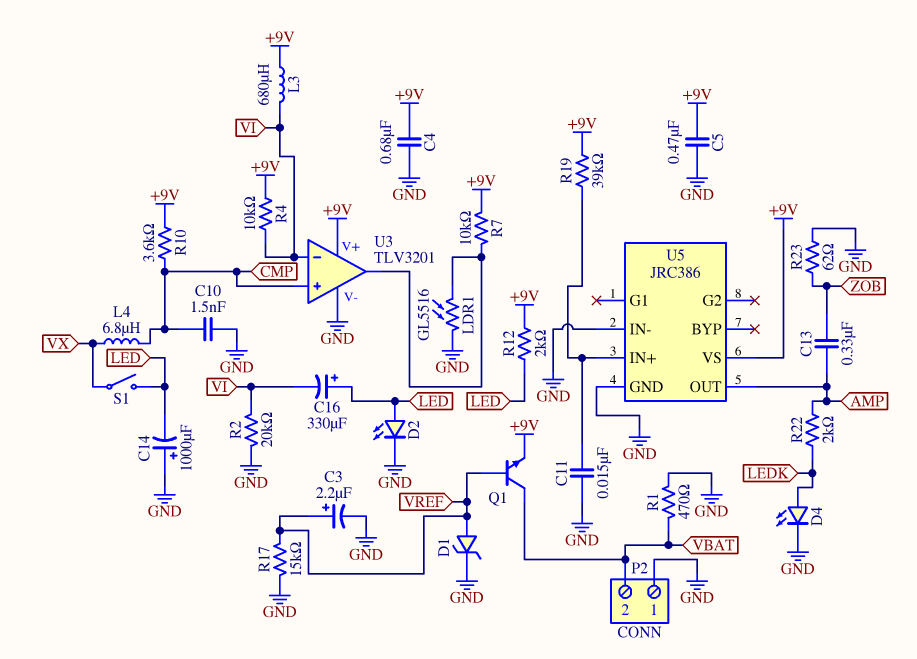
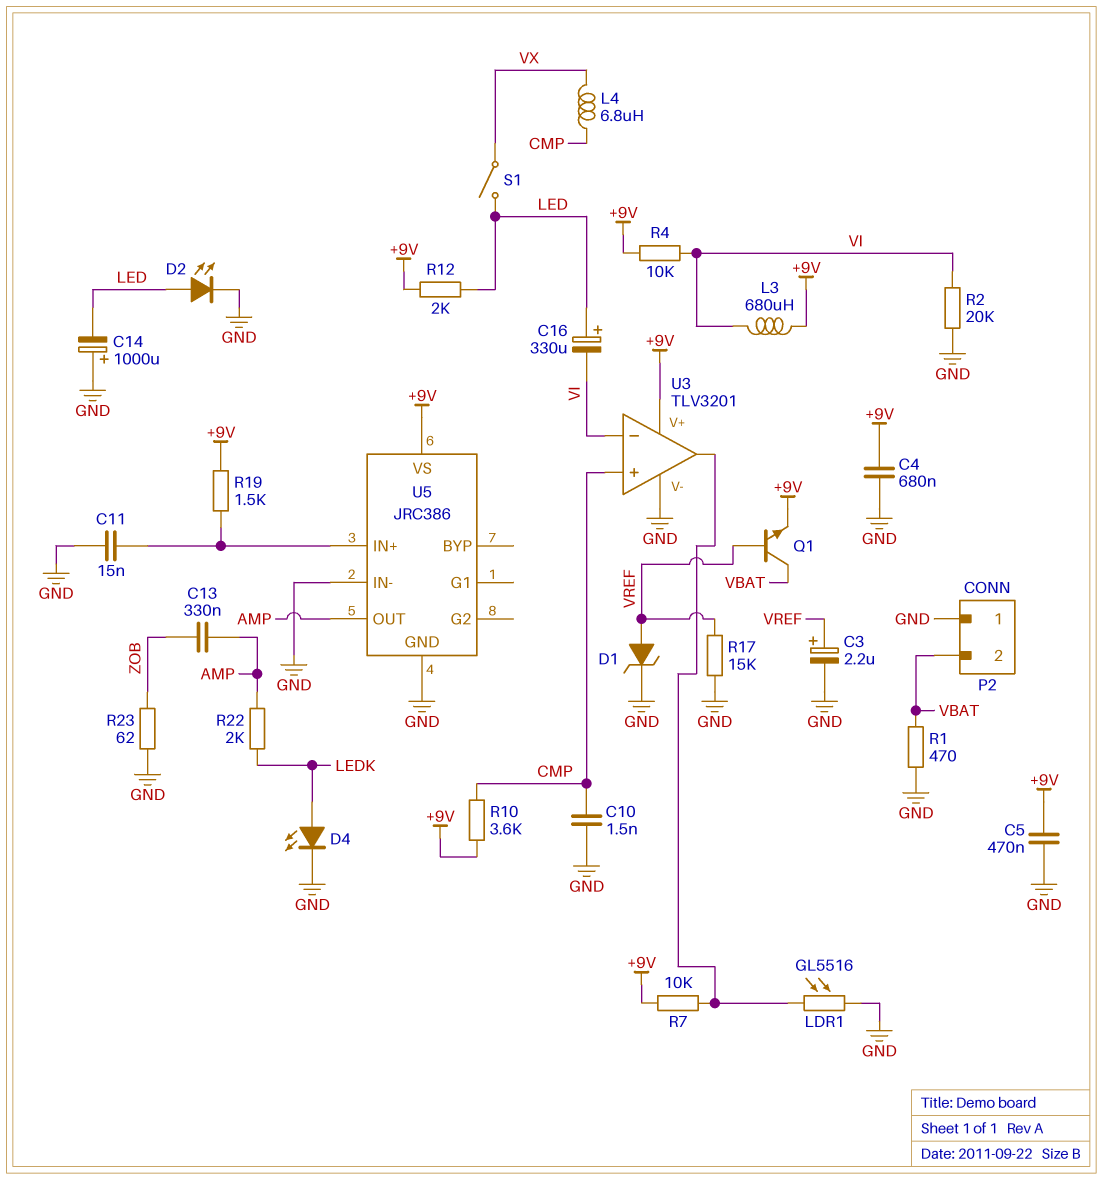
R19: 39k (+9V, U5/IN+) -> 1.5k (+9V, U5/IN+)

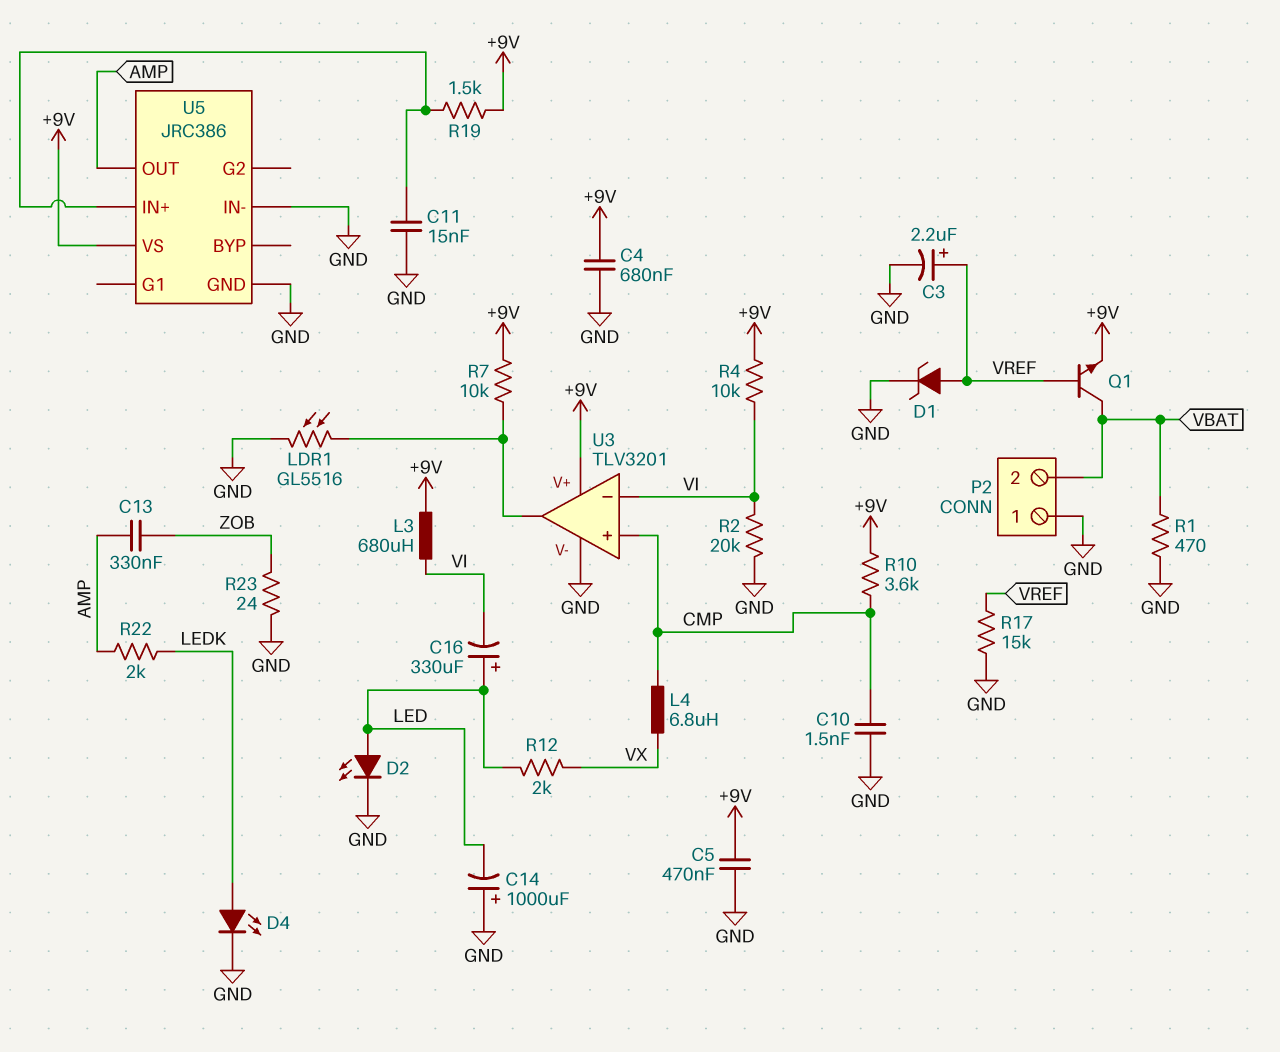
R12: 2k (+9V, LED) -> 2k (LED, VX)
R23: 62 (GND, ZOB) -> 24 (GND, ZOB)
S1: switch (LED, VX) -> none

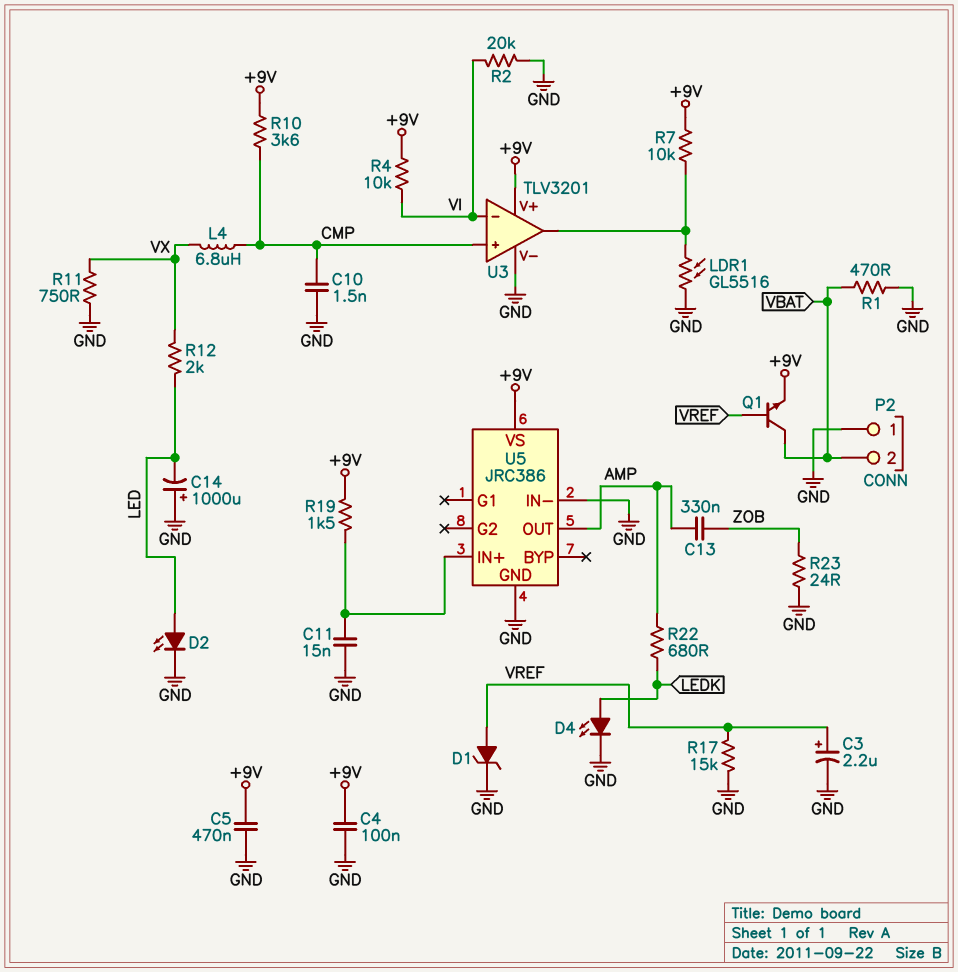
C4: 680nF (+9V, GND) -> 100nF (+9V, GND)
C16: 330uF (plus LED, minus VI) -> none
L3: 680uH (+9V, VI) -> none
R11: none -> 750 (GND, VX)
R22: 2k (AMP, LEDK) -> 680 (AMP, LEDK)

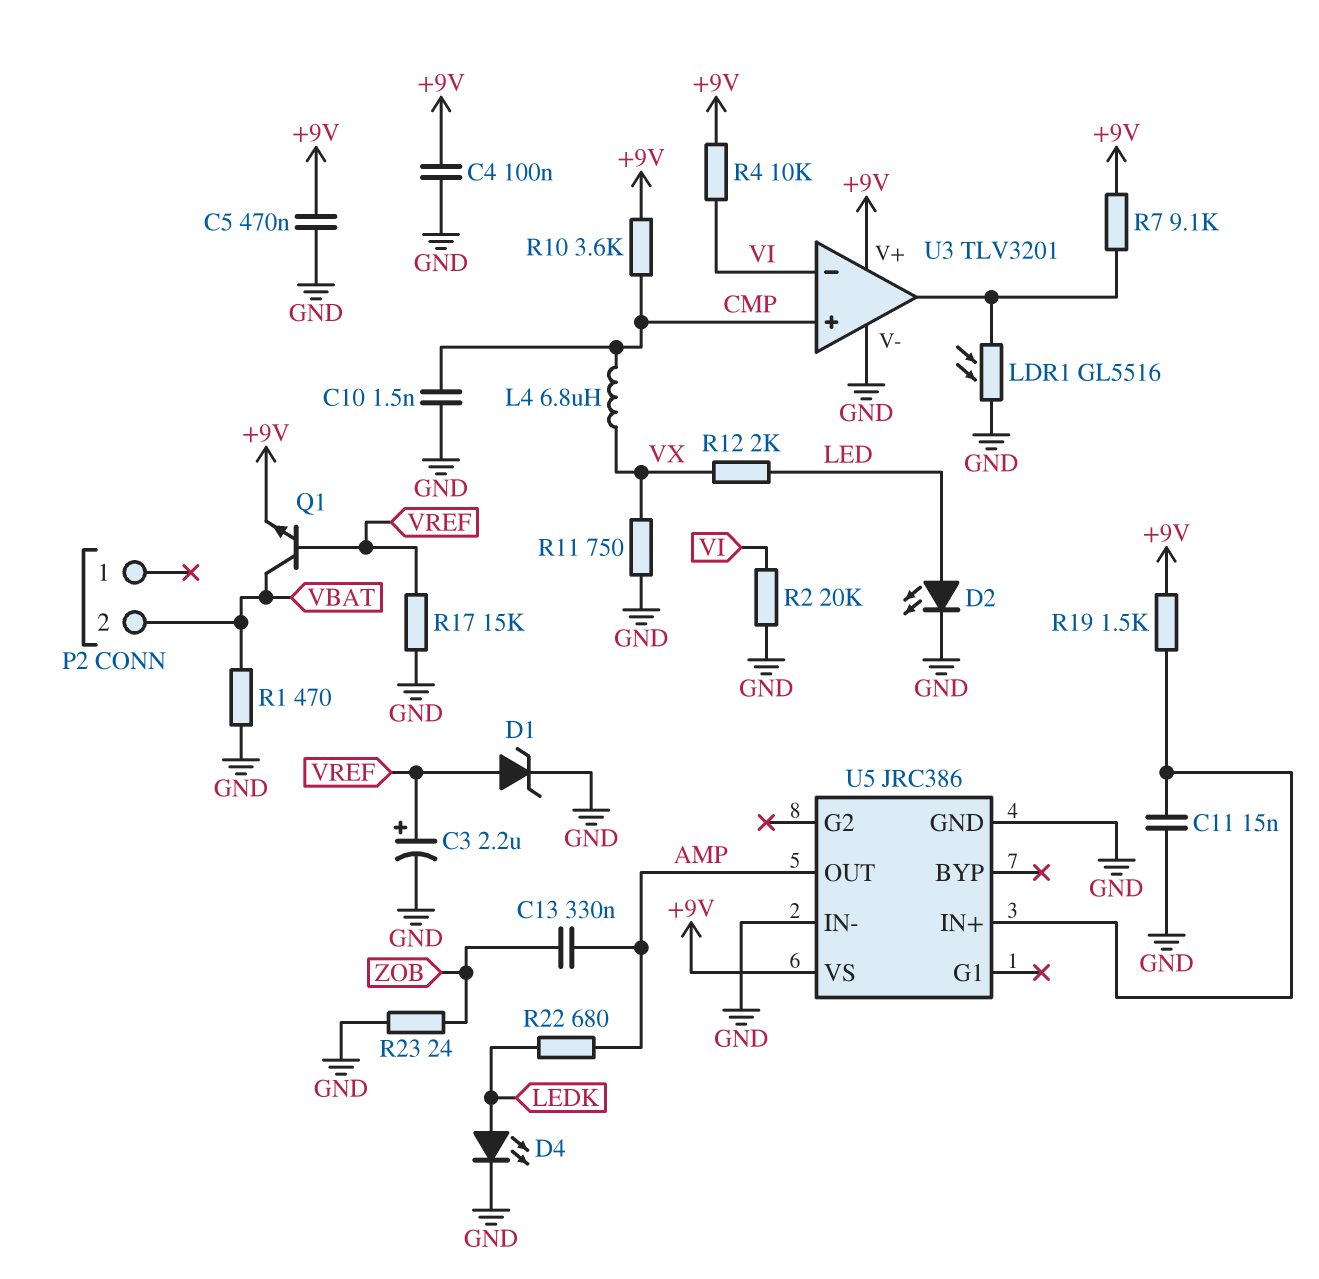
C14: 1000uF (plus GND, minus LED) -> none
P2 pin 1: GND -> none
R7: 10k (+9V, U3/out) -> 9.1k (+9V, U3/out)

